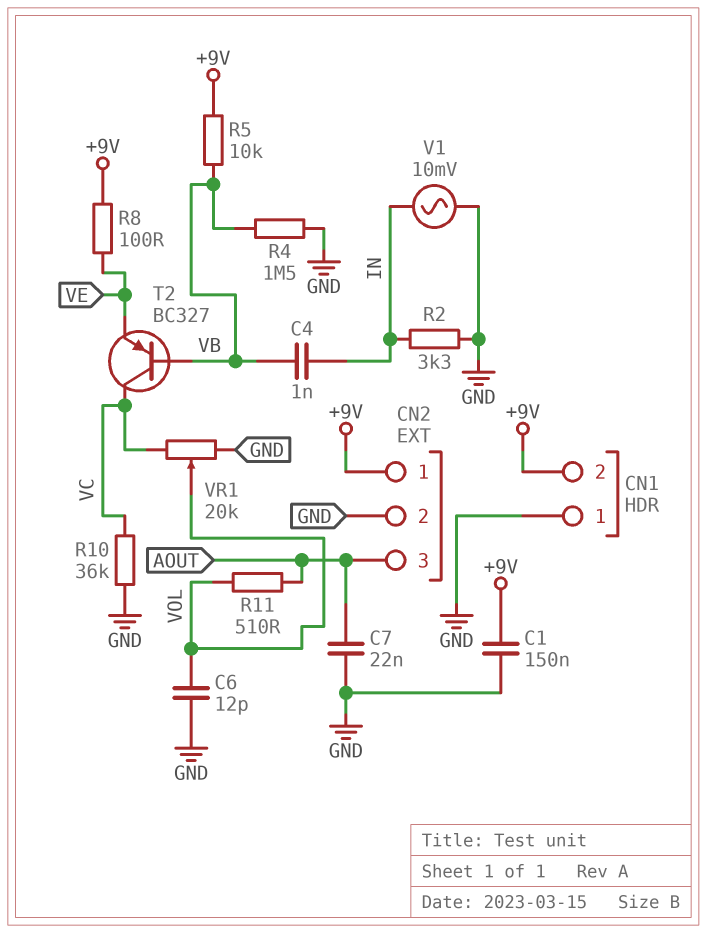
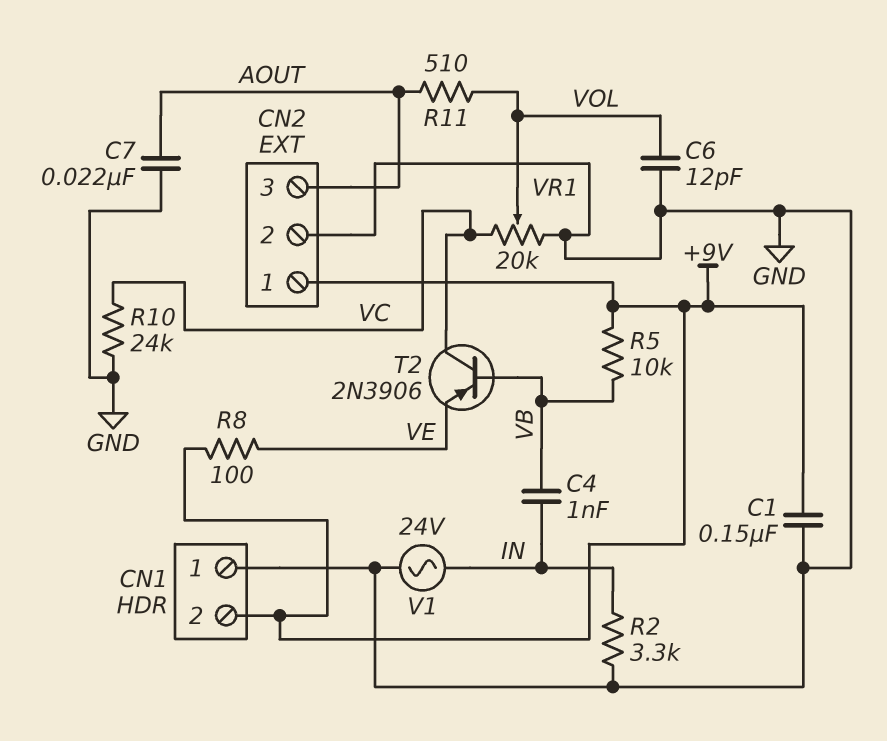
R4: 1.5M (GND, VB) -> none
R10: 36k (GND, VC) -> 24k (GND, VC)
T2: PNP BC327 (B VB, C VC, E VE) -> PNP 2N3906 (B VB, C VC, E VE)
V1: AC 10mV (GND, IN) -> AC 24V (GND, IN)

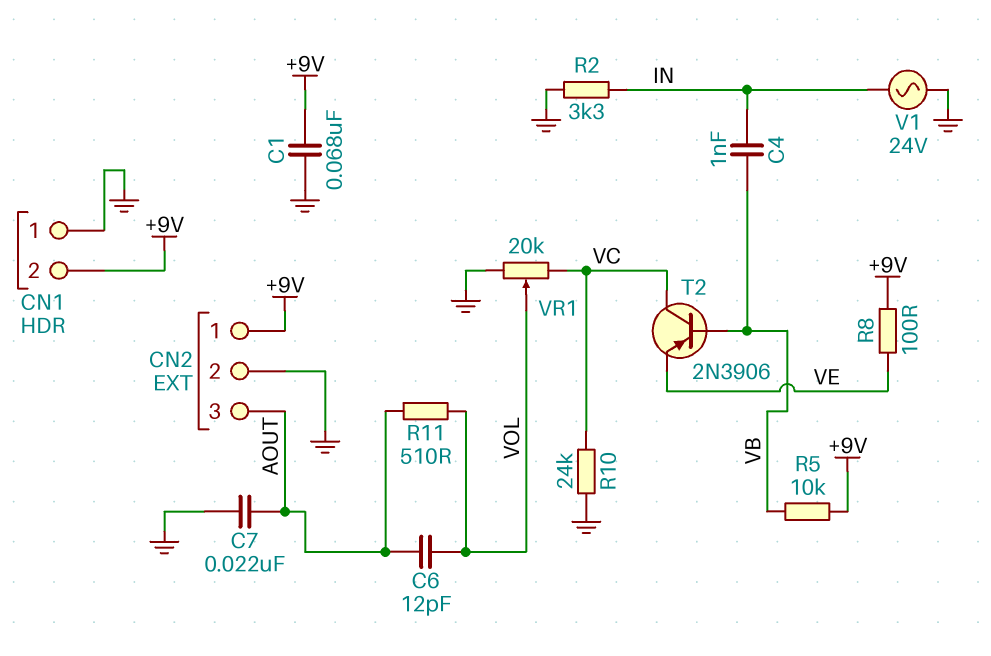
C1: 150nF (+9V, GND) -> 68nF (+9V, GND)
C6: 12pF (GND, VOL) -> 12pF (AOUT, VOL)

